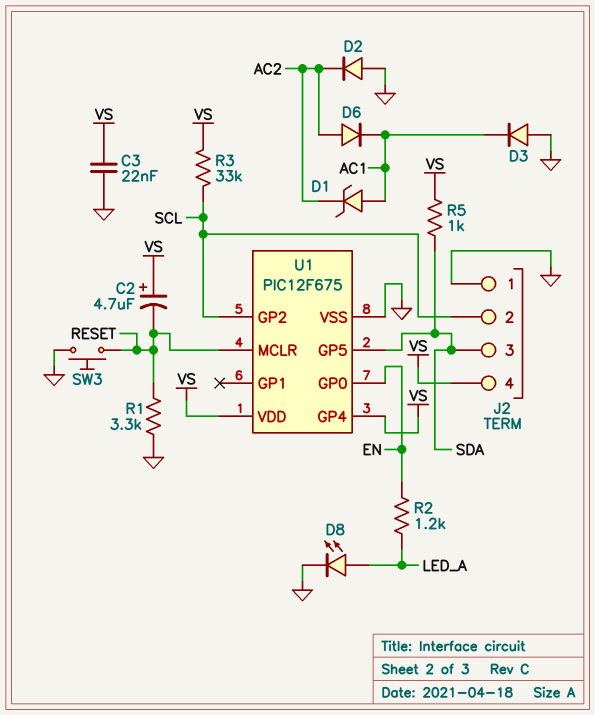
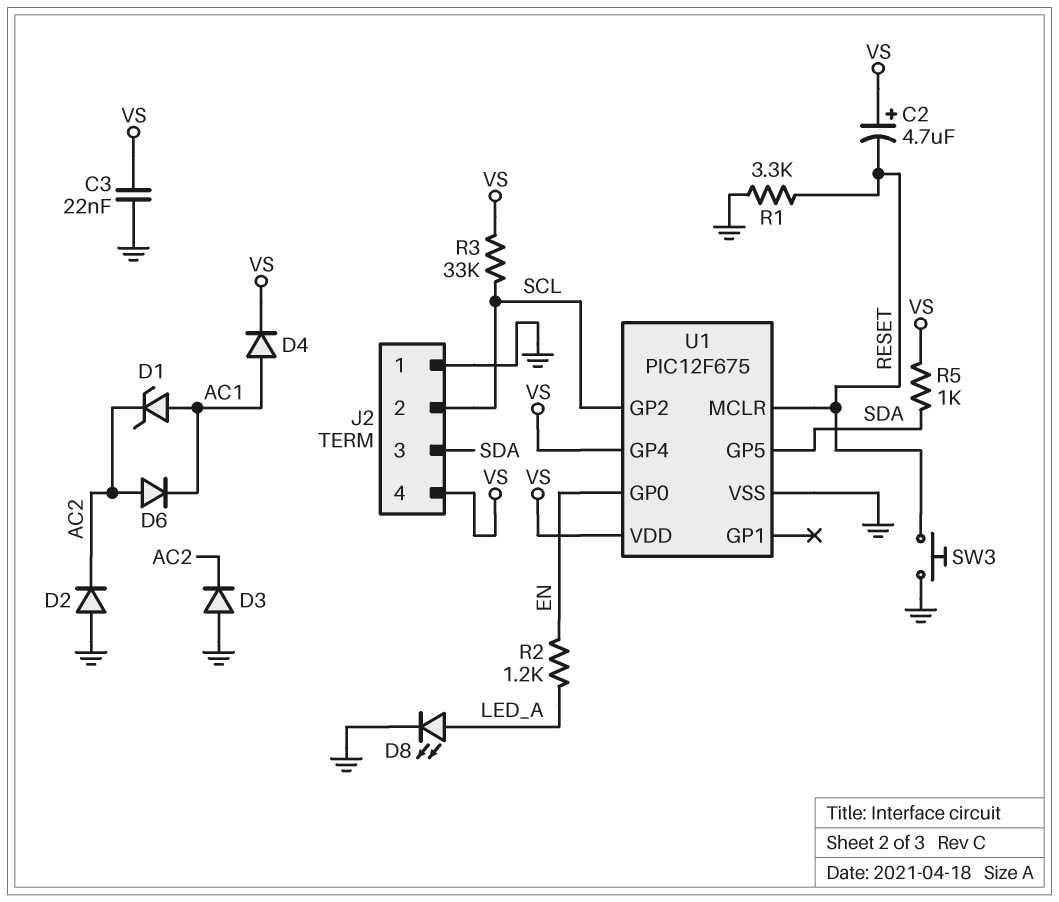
D3: diode (A GND, K AC1) -> diode (A GND, K AC2)
D4: none -> diode (A AC1, K VS)

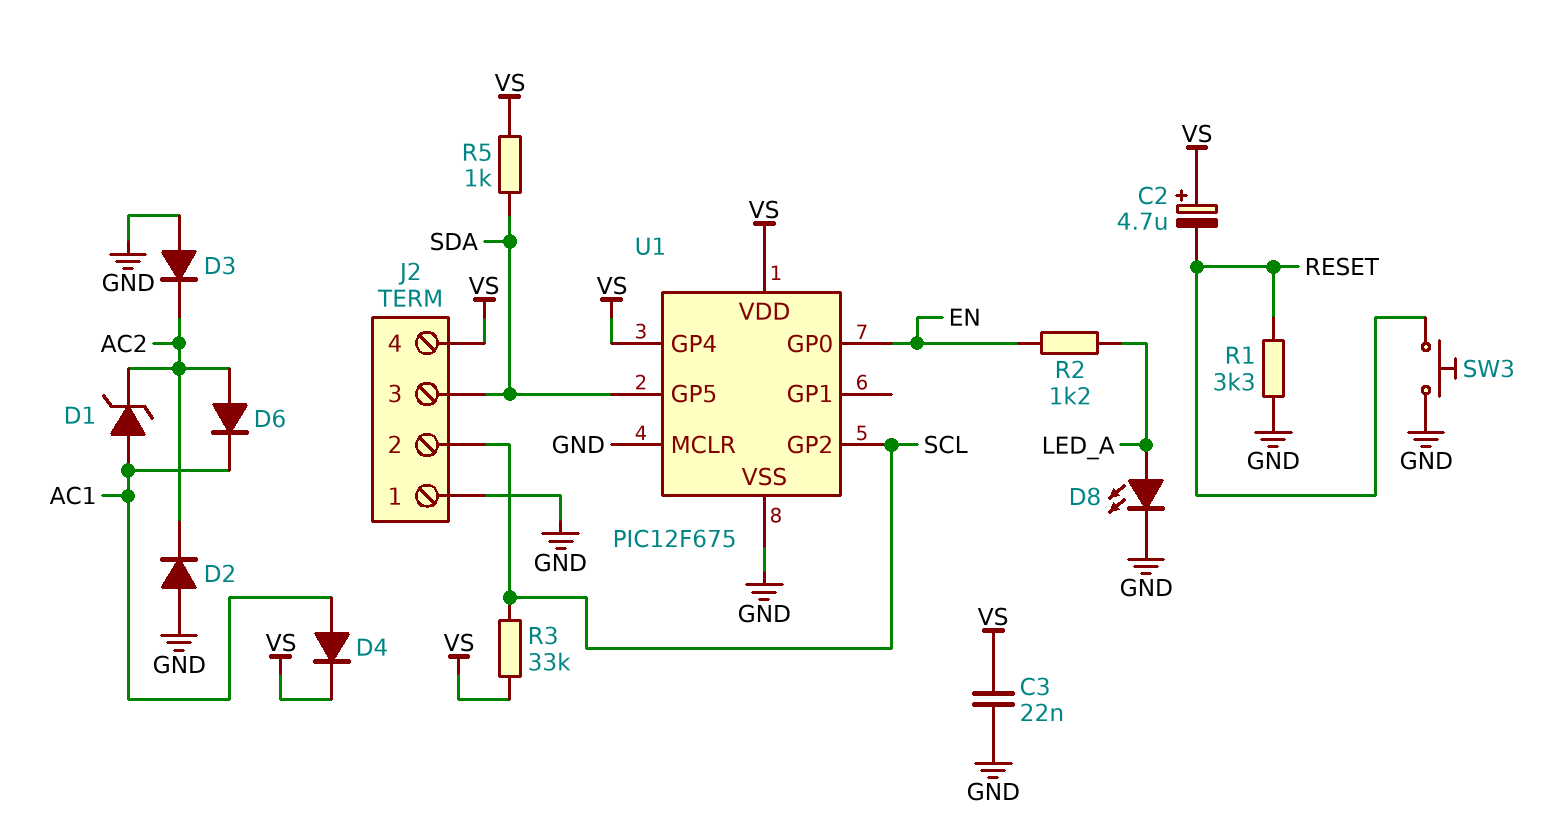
U1 pin MCLR: RESET -> GND

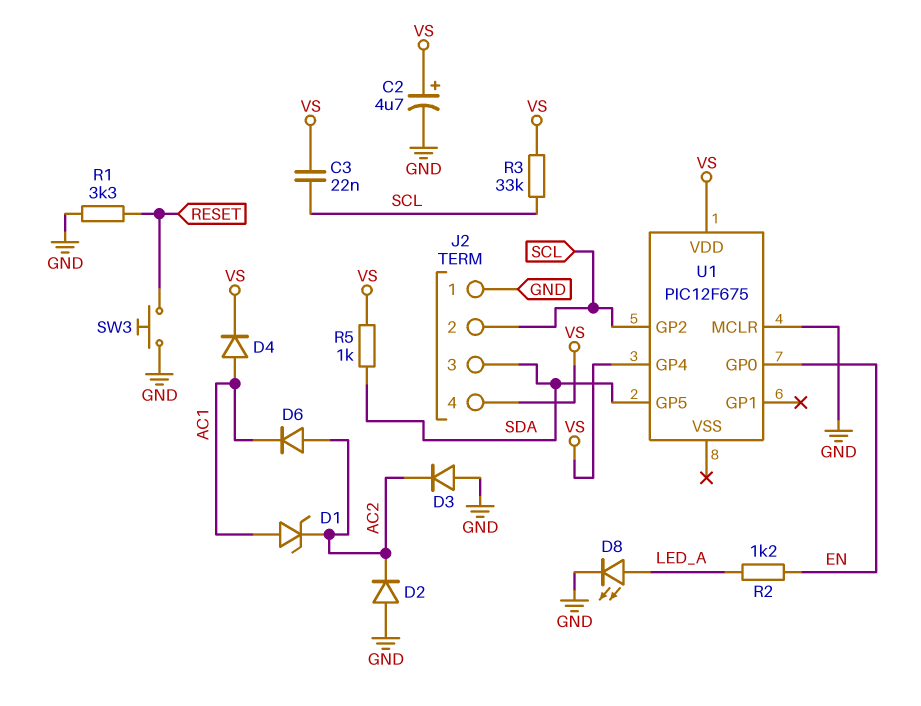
C2: 4.7uF (plus VS, minus RESET) -> 4.7uF (plus VS, minus GND)
C3: 22nF (GND, VS) -> 22nF (SCL, VS)
U1 pin VSS: GND -> none

